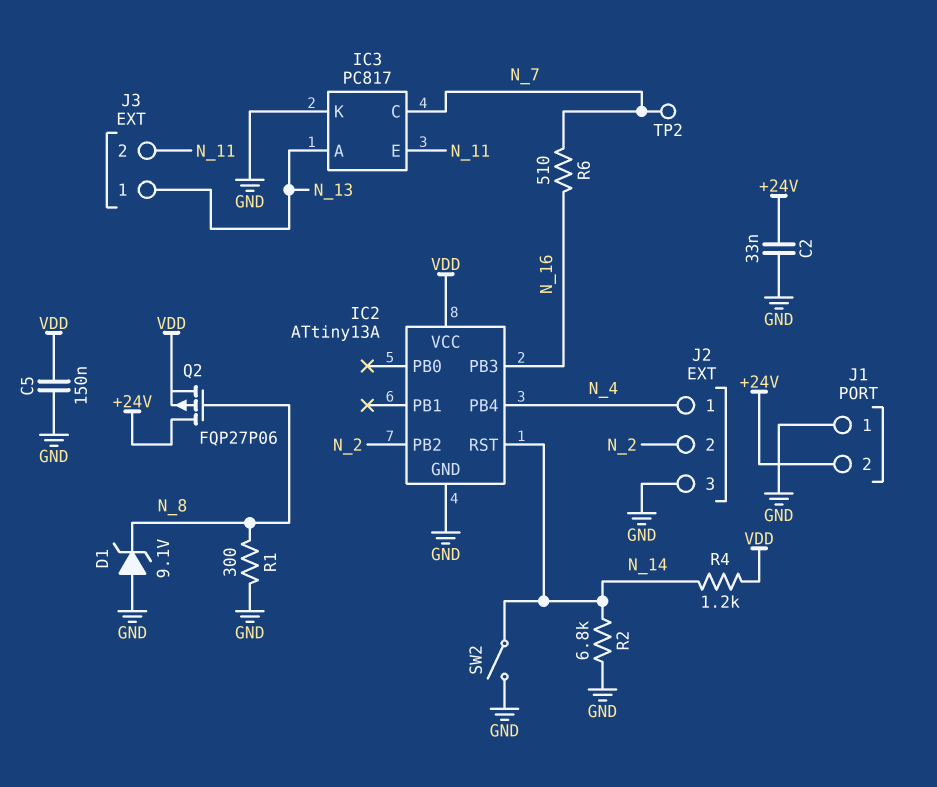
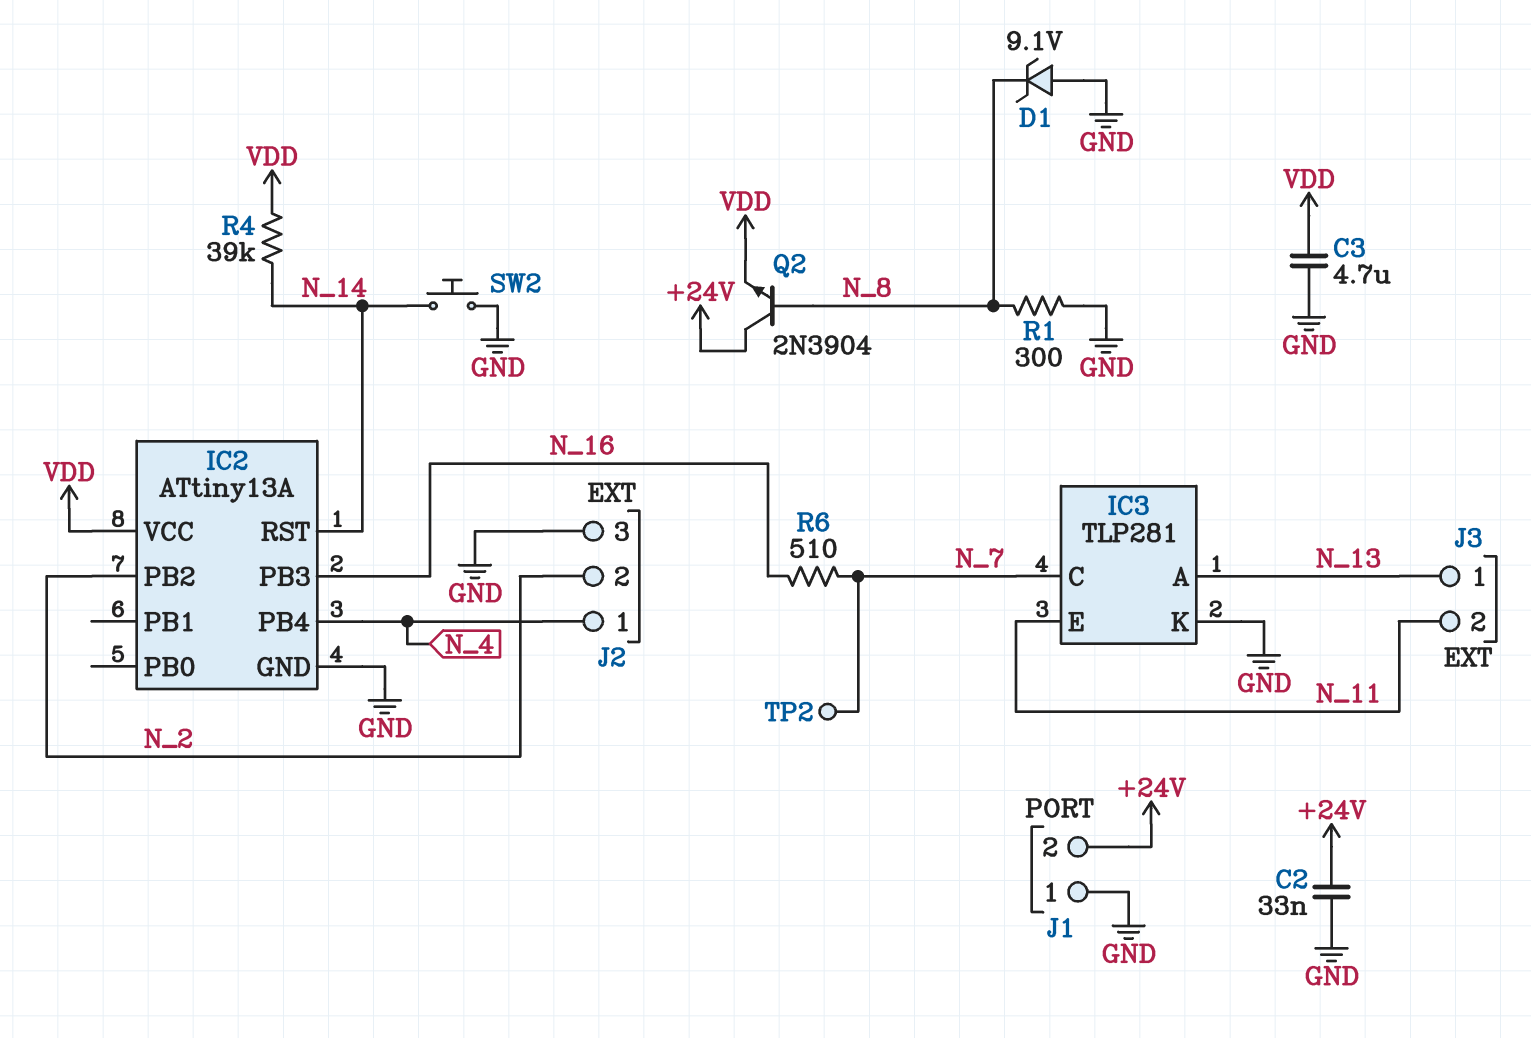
C3: none -> 4.7uF (GND, VDD)
C5: 150nF (GND, VDD) -> none
IC3: PC817 -> TLP281
Q2: PMOS FQP27P06 (G N_8, D +24V, S VDD) -> NPN 2N3904 (B N_8, C +24V, E VDD)
R2: 6.8k (GND, N_14) -> none
R4: 1.2k (N_14, VDD) -> 39k (N_14, VDD)
SW2: switch (GND, N_14) -> button (GND, N_14)

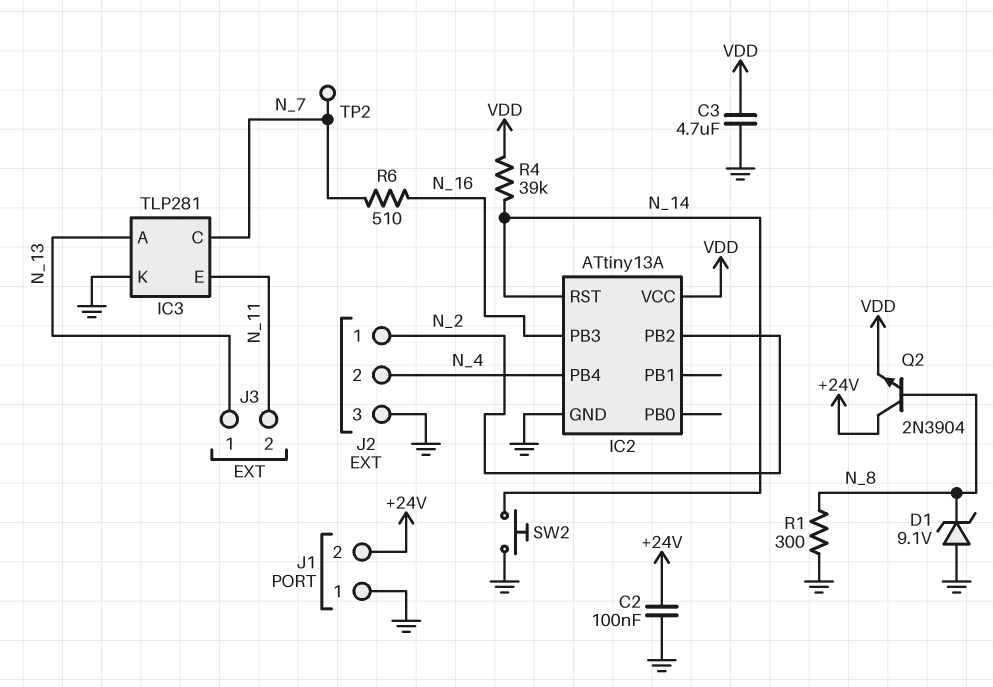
C2: 33nF (+24V, GND) -> 100nF (+24V, GND)
J2 pin 1: N_4 -> N_2
J2 pin 2: N_2 -> N_4

